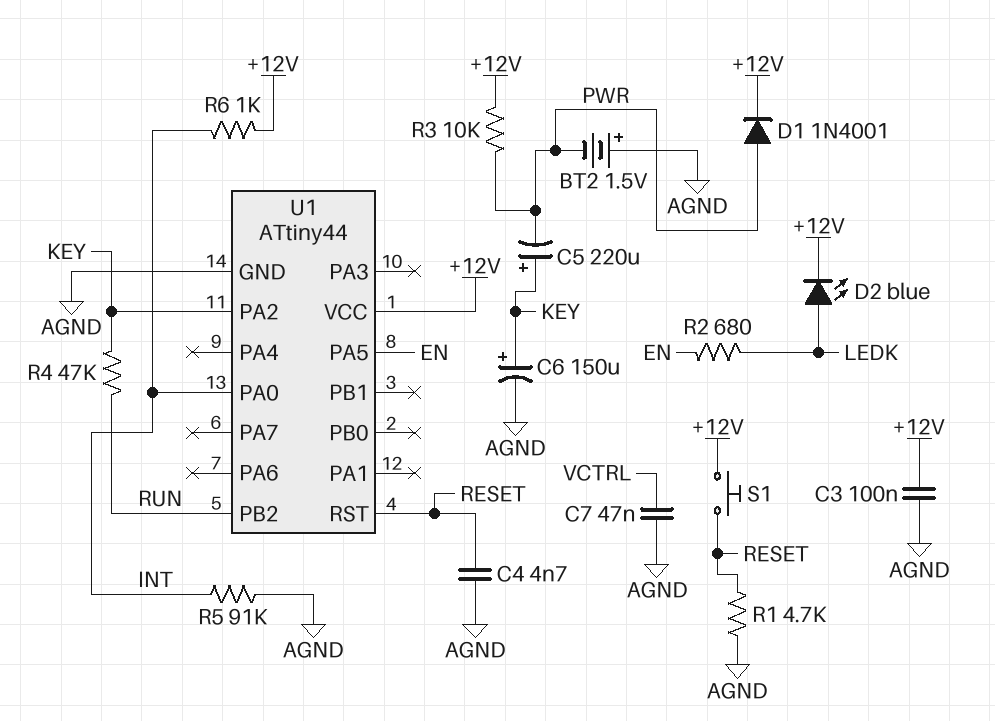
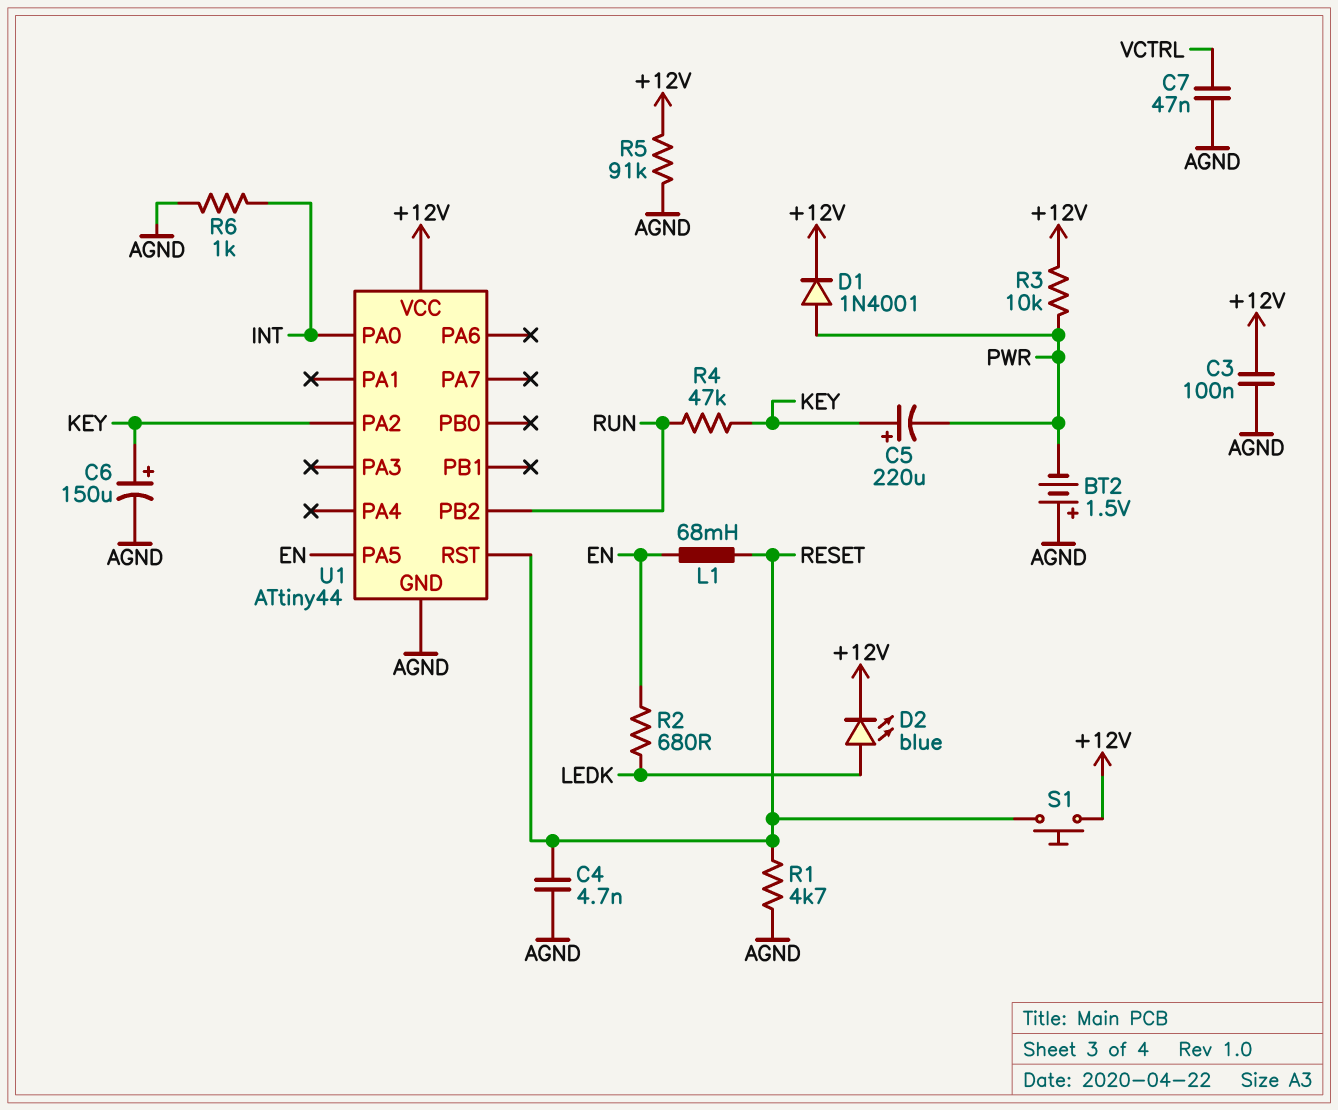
L1: none -> 68mH (EN, RESET)
R5: 91k (AGND, INT) -> 91k (+12V, AGND)
R6: 1k (+12V, INT) -> 1k (AGND, INT)

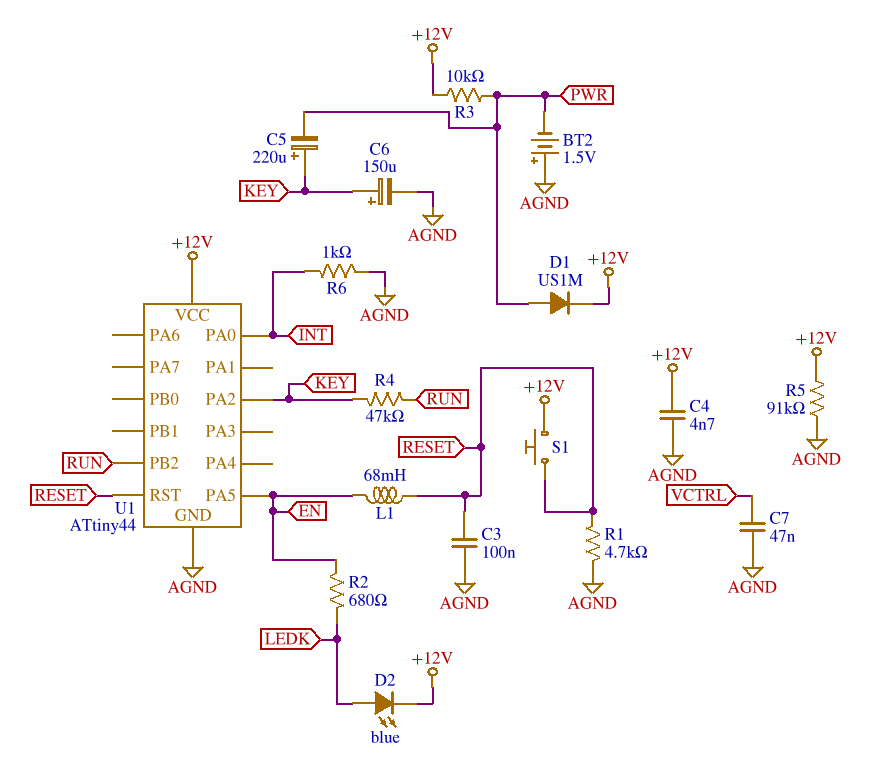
C3: 100nF (+12V, AGND) -> 100nF (AGND, RESET)
C4: 4.7nF (AGND, RESET) -> 4.7nF (+12V, AGND)
D1: diode 1N4001 (A PWR, K +12V) -> diode US1M (A PWR, K +12V)

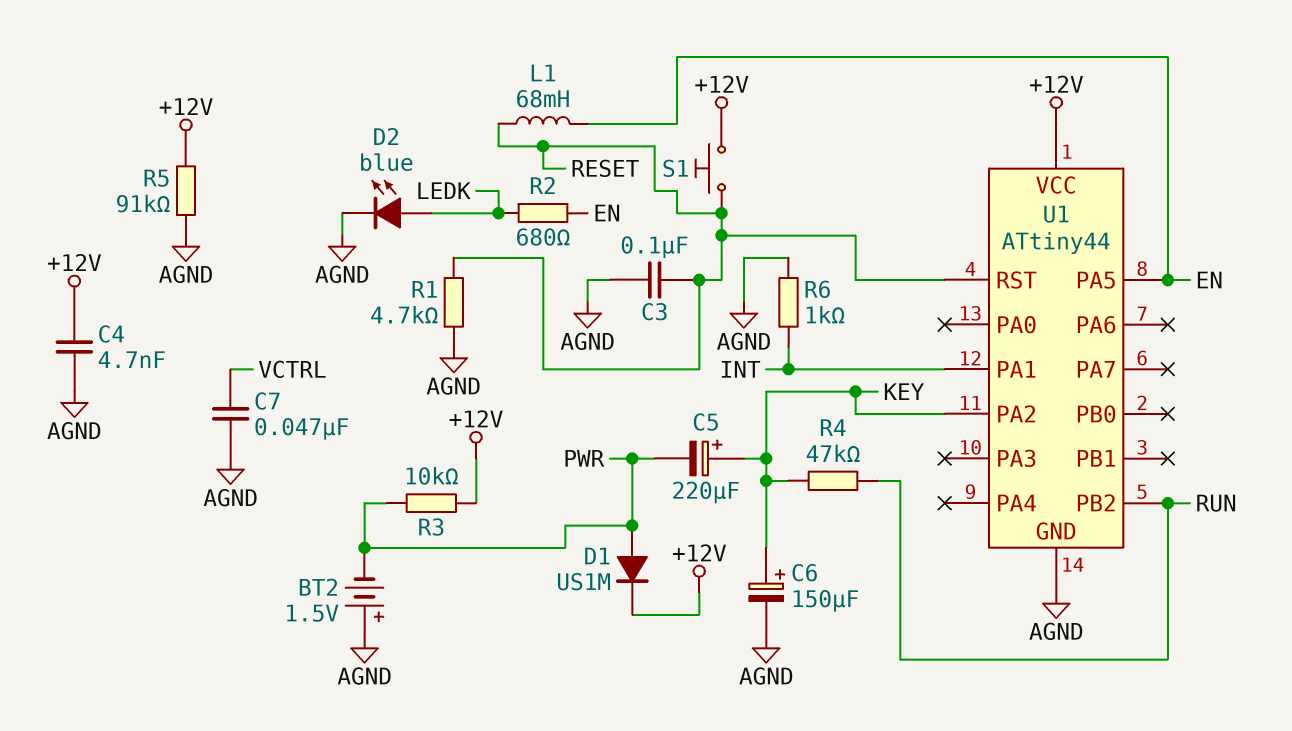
D2: LED blue (A LEDK, K +12V) -> LED blue (A LEDK, K AGND)
U1 pin PA0: INT -> none
U1 pin PA1: none -> INT

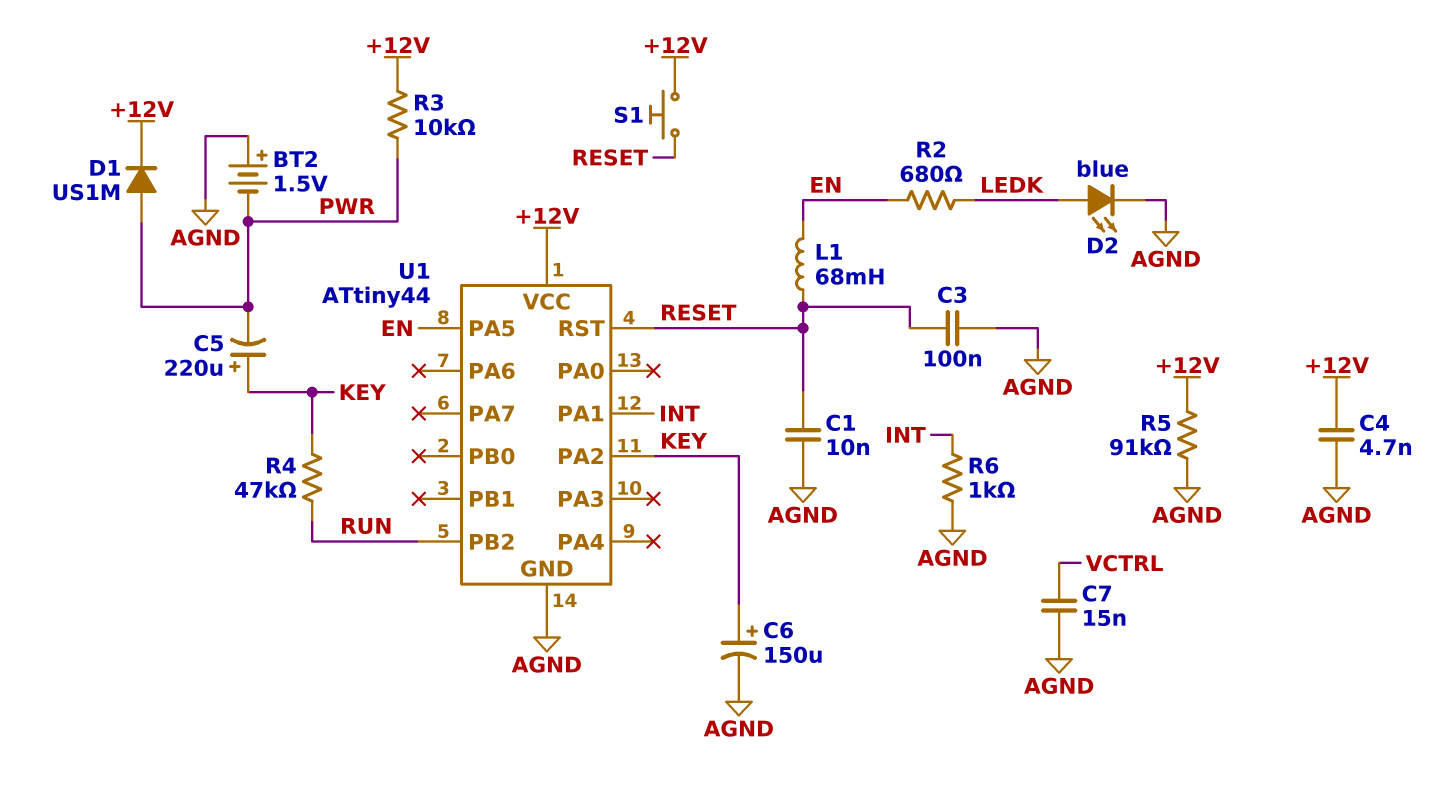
C1: none -> 10nF (AGND, RESET)
C7: 47nF (AGND, VCTRL) -> 15nF (AGND, VCTRL)
R1: 4.7k (AGND, RESET) -> none

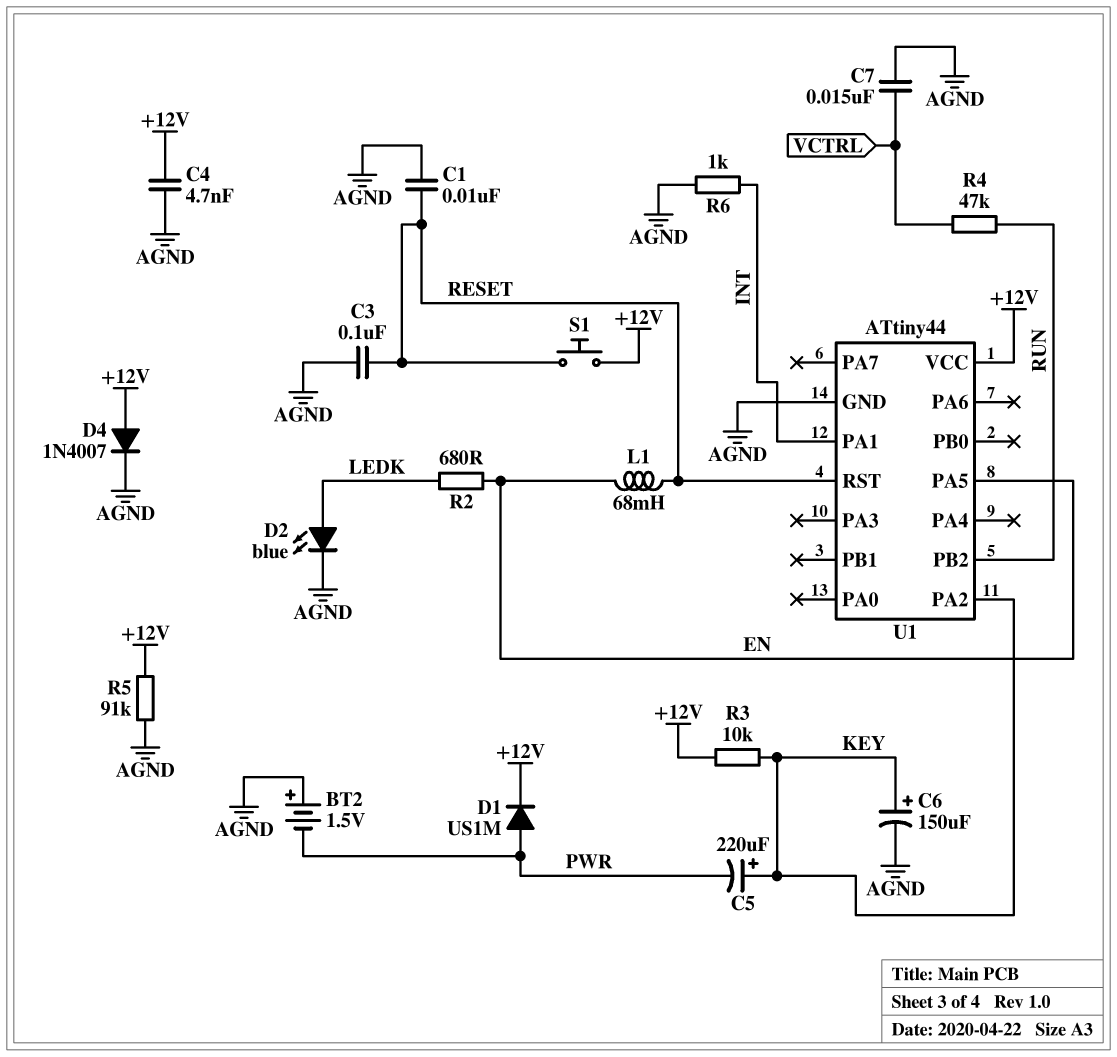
D4: none -> diode 1N4007 (A +12V, K AGND)
R3: 10k (+12V, PWR) -> 10k (+12V, KEY)
R4: 47k (KEY, RUN) -> 47k (RUN, VCTRL)

